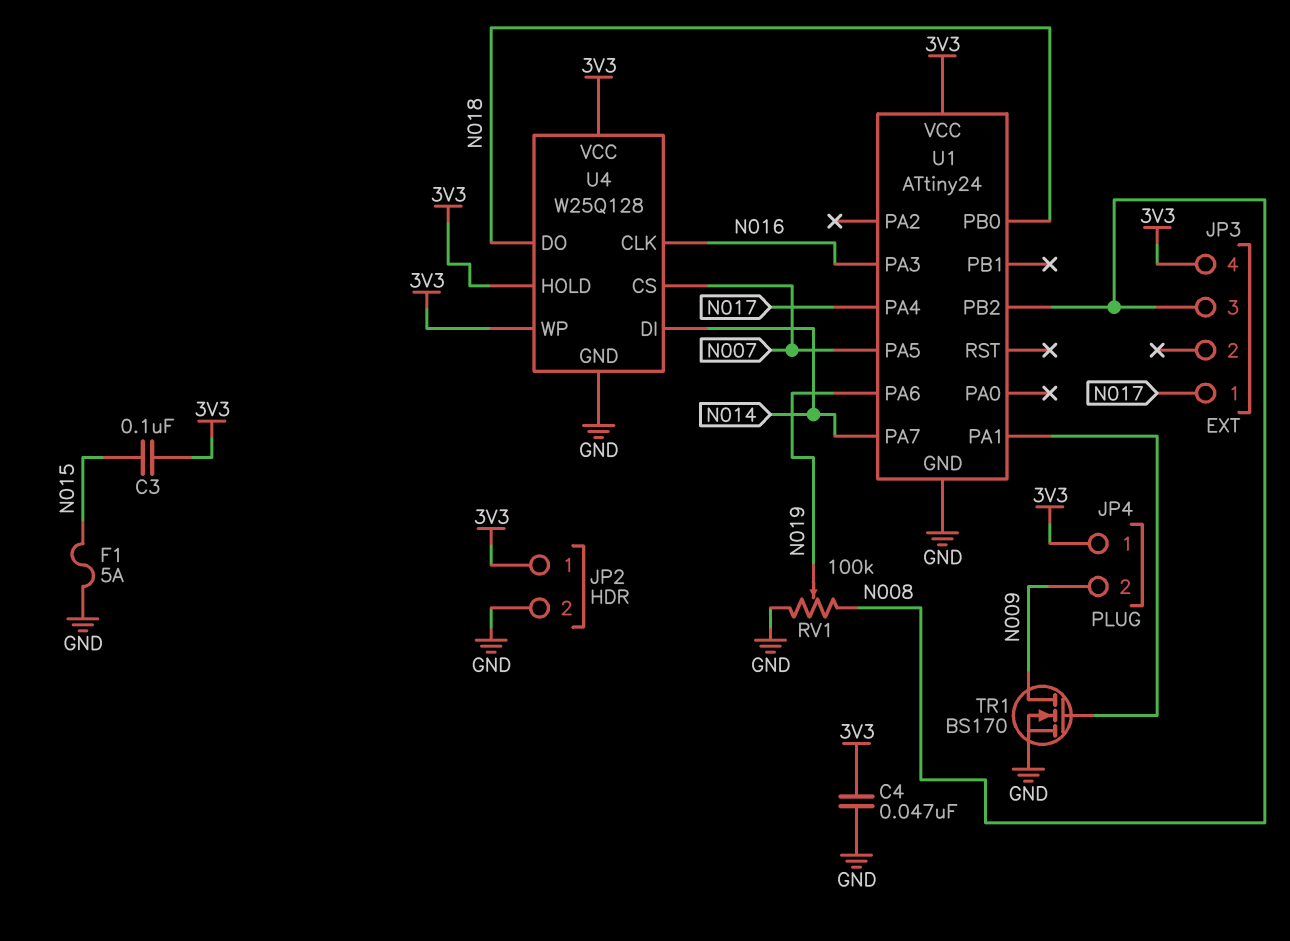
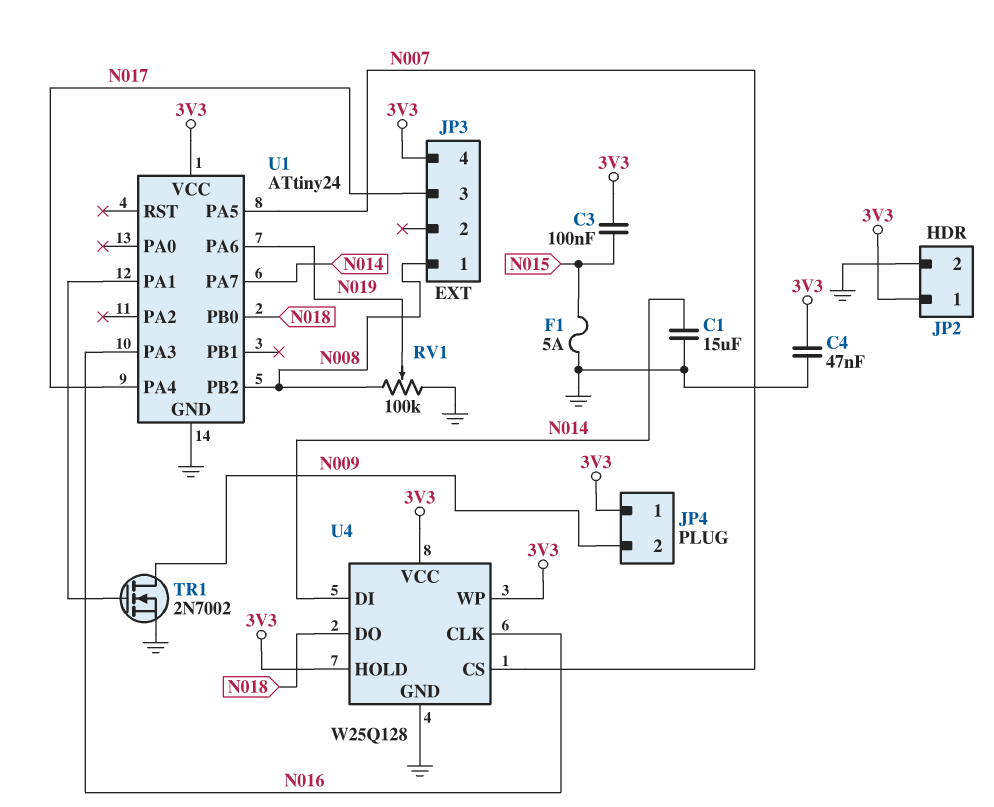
C1: none -> 15uF (GND, N014)
JP3 pin 1: N017 -> N008
JP3 pin 3: N008 -> N017
TR1: NMOS BS170 (G U1/PA1, D N009, S GND) -> NMOS 2N7002 (G U1/PA1, D N009, S GND)

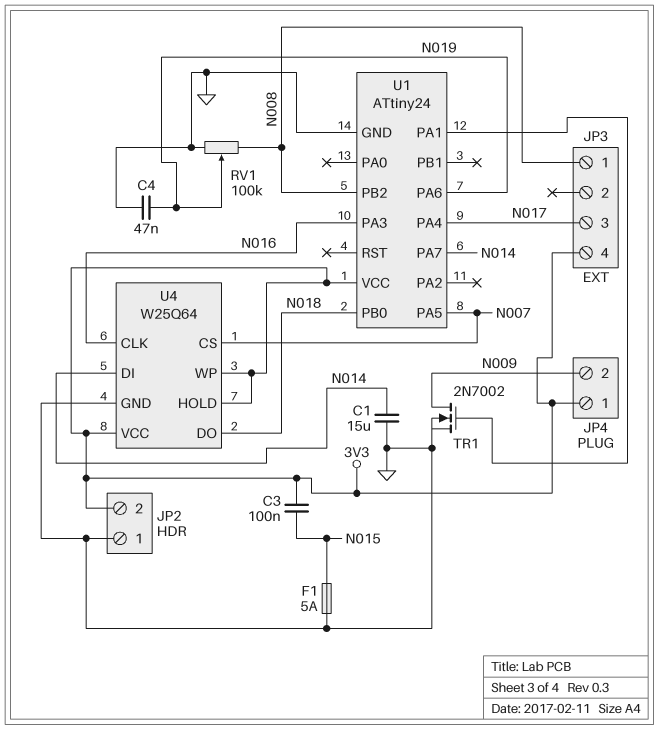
C4: 47nF (3V3, GND) -> 47nF (GND, N019)
JP2 pin 1: 3V3 -> GND
JP2 pin 2: GND -> 3V3
U4: W25Q128 -> W25Q64

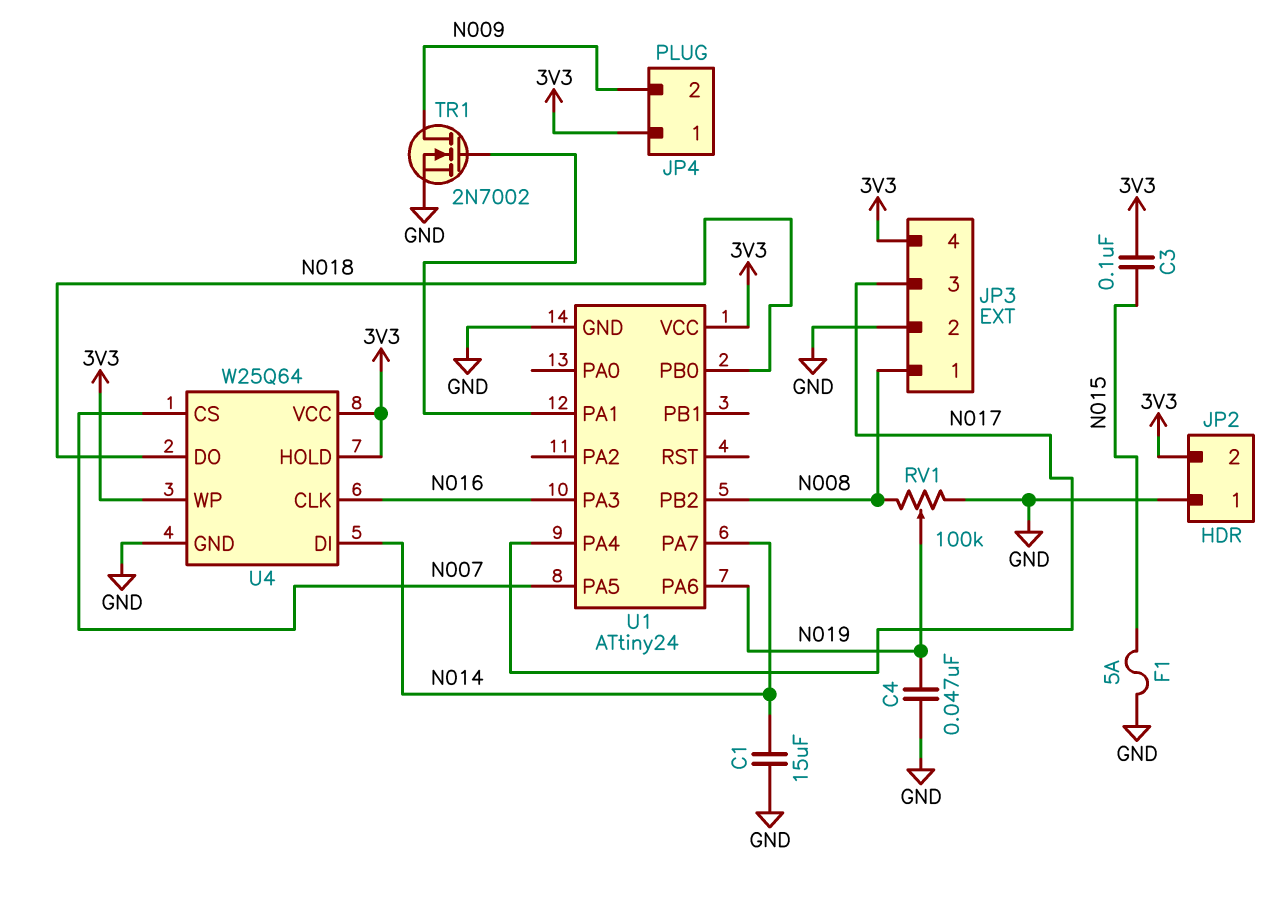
JP3 pin 2: none -> GND

